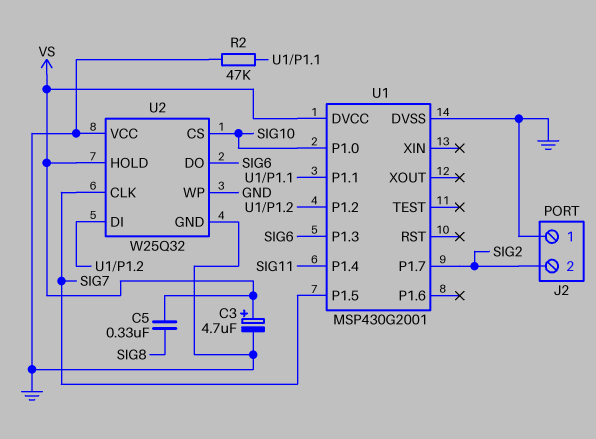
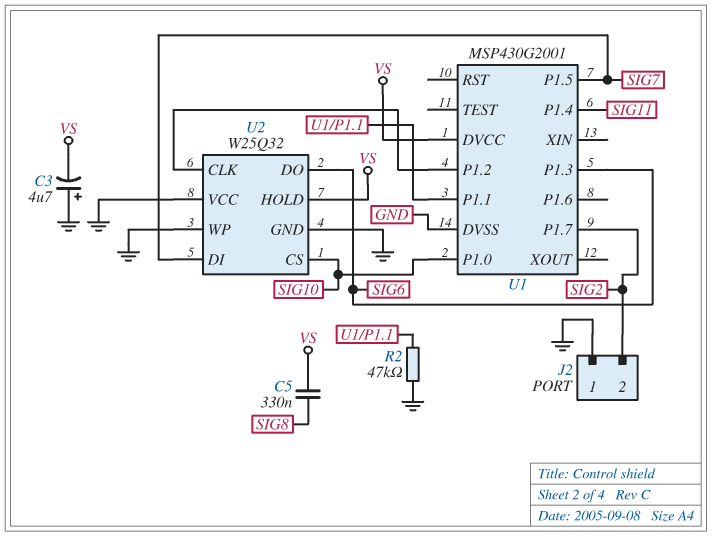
C3: 4.7uF (plus VS, minus GND) -> 4.7uF (plus GND, minus VS)
U2 pin CLK: SIG7 -> U1/P1.2
U2 pin DI: U1/P1.2 -> SIG7

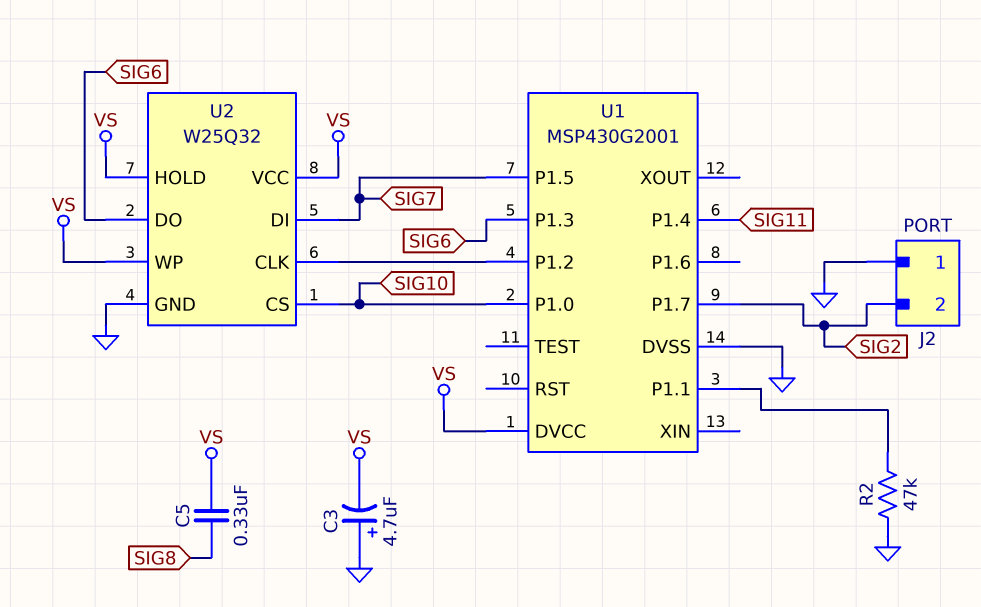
U2 pin VCC: GND -> VS
U2 pin WP: GND -> VS

